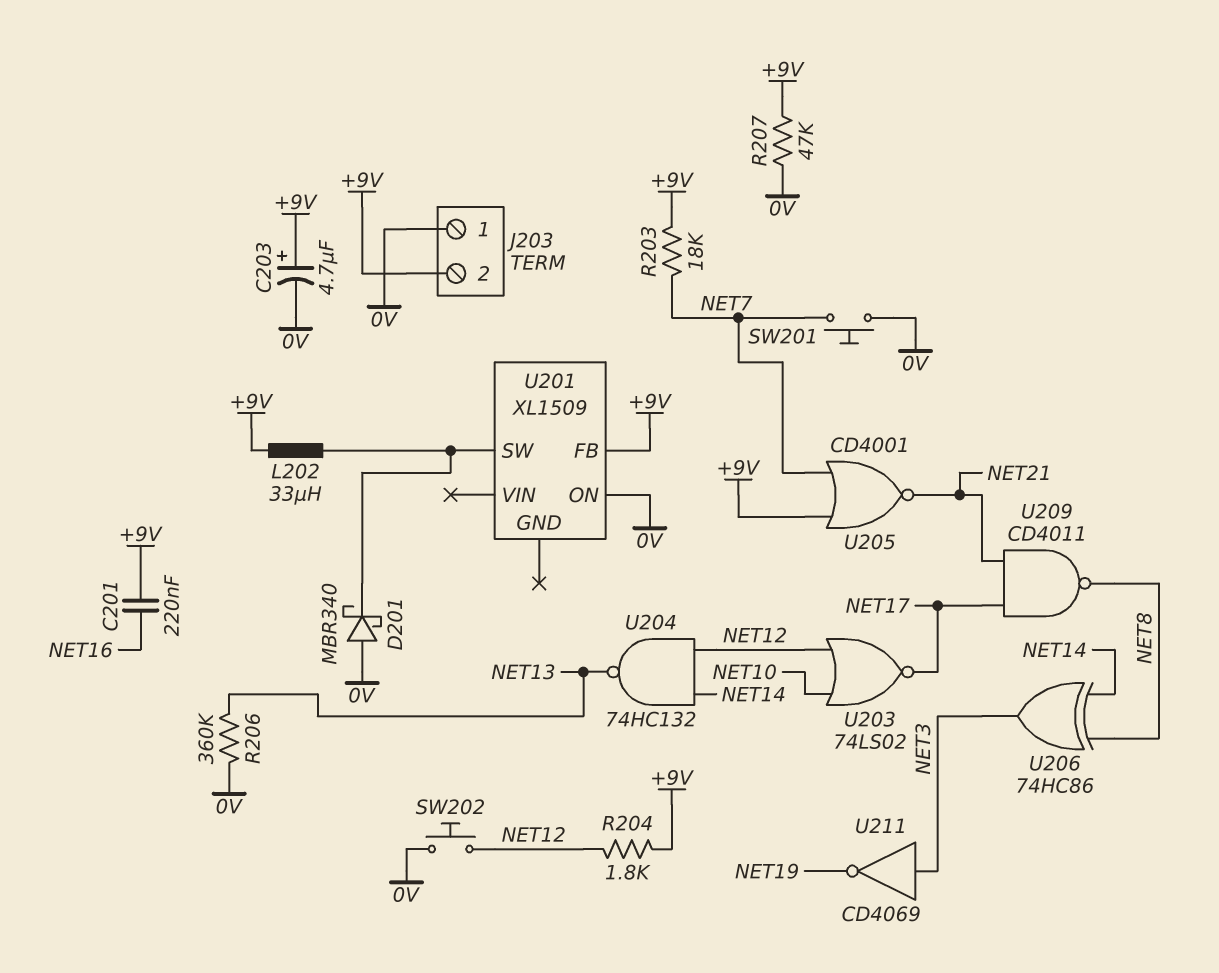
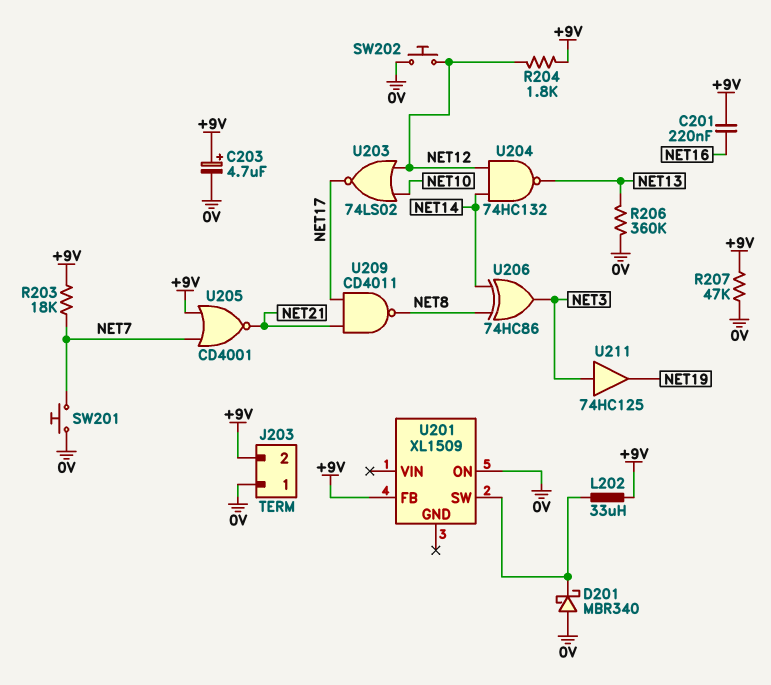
U211: NOT CD4069 (in NET3, out NET19) -> buffer 74HC125 (in NET3, out NET19)

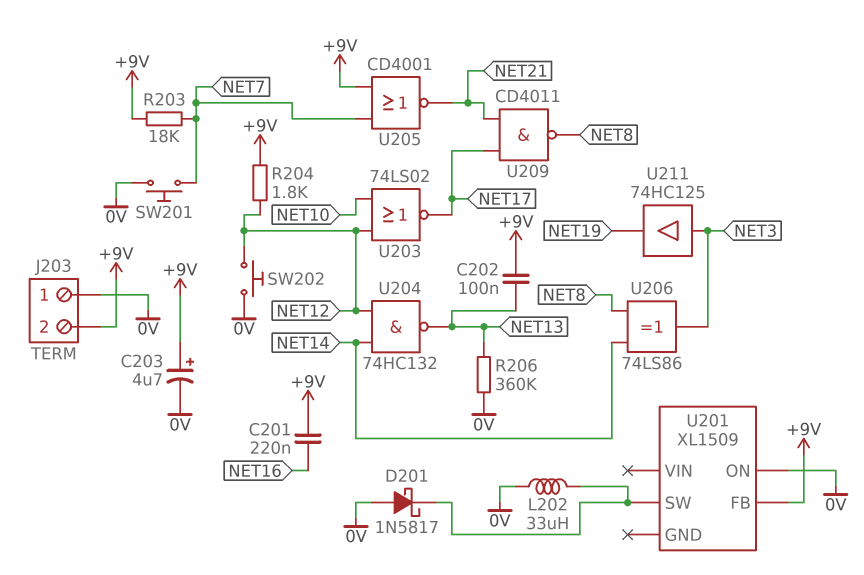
C202: none -> 100nF (+9V, NET13)
D201: schottky MBR340 (A 0V, K U201/SW) -> schottky 1N5817 (A 0V, K U201/SW)
L202: 33uH (+9V, U201/SW) -> 33uH (0V, U201/SW)
R207: 47k (+9V, 0V) -> none
U206: XOR 74HC86 (in NET8, in NET14, out NET3) -> XOR 74LS86 (in NET8, in NET14, out NET3)

